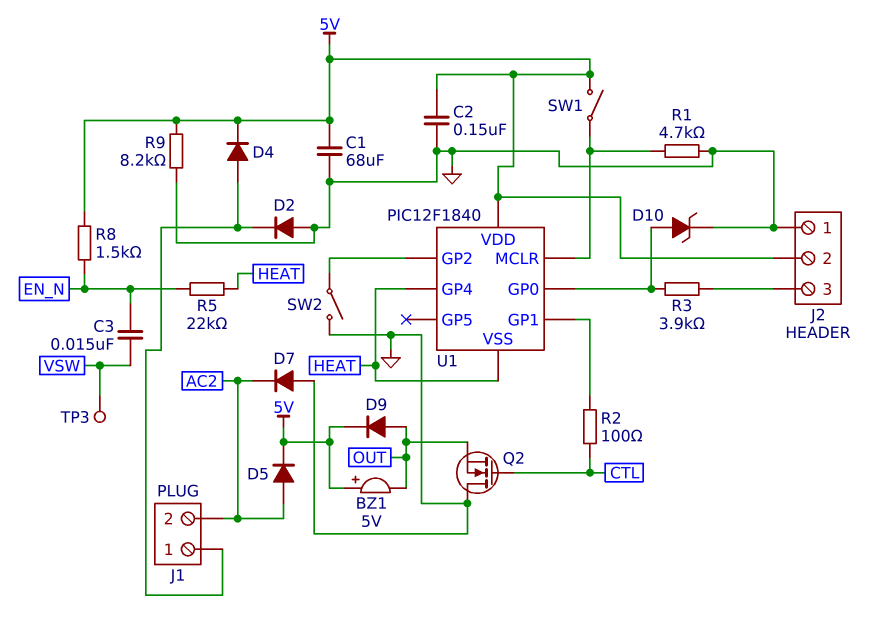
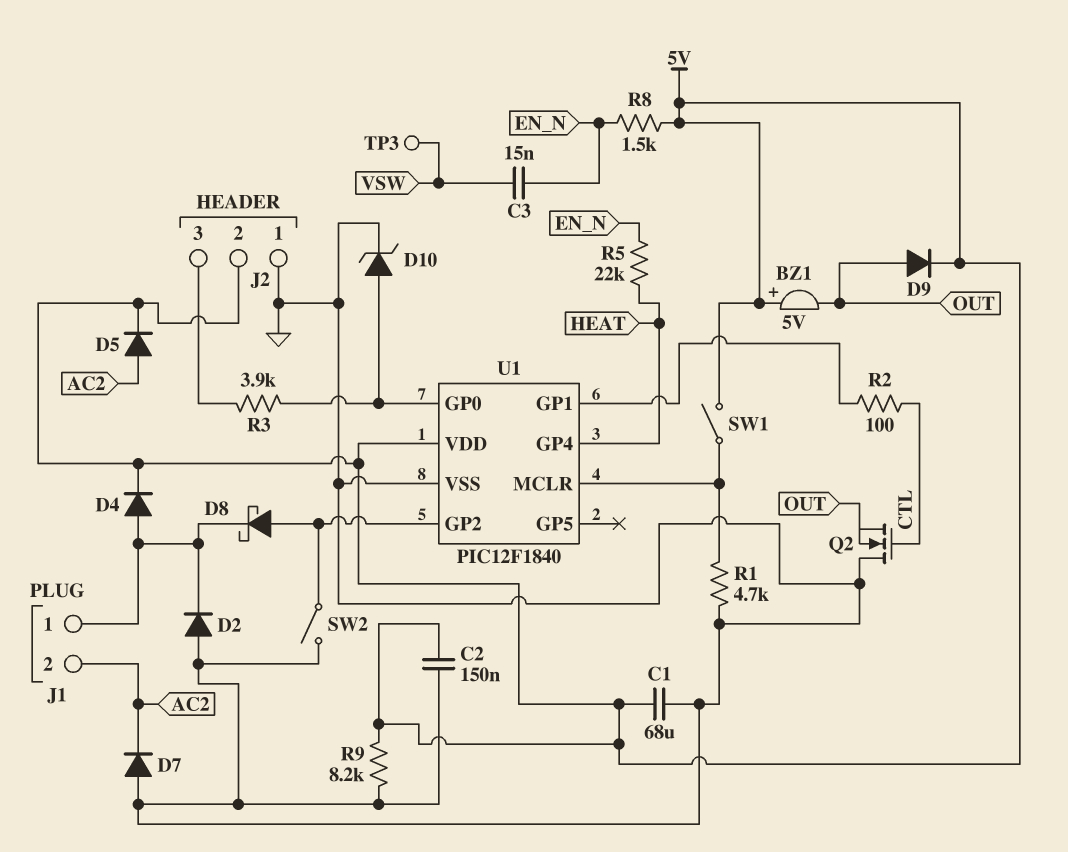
D8: none -> schottky (A U1/GP2, K J1/1)
U1 pin VSS: HEAT -> GND

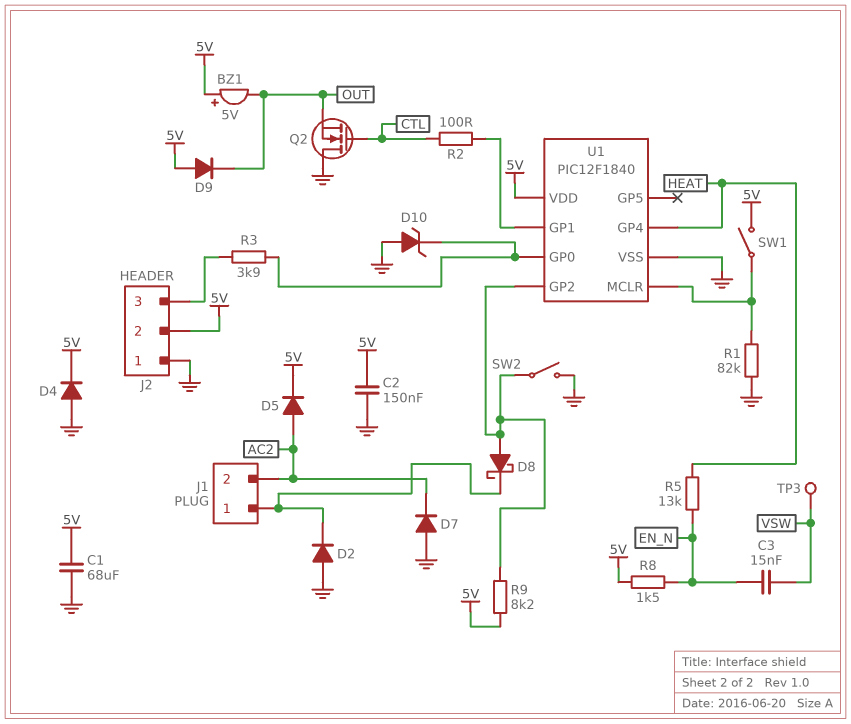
D4: diode (A J1/1, K 5V) -> diode (A GND, K 5V)
D9: diode (A OUT, K 5V) -> diode (A 5V, K OUT)
D10: zener (A U1/GP0, K GND) -> zener (A GND, K U1/GP0)
R1: 4.7k (GND, U1/MCLR) -> 82k (GND, U1/MCLR)
R5: 22k (EN_N, HEAT) -> 13k (EN_N, HEAT)
R9: 8.2k (5V, GND) -> 8.2k (5V, U1/GP2)

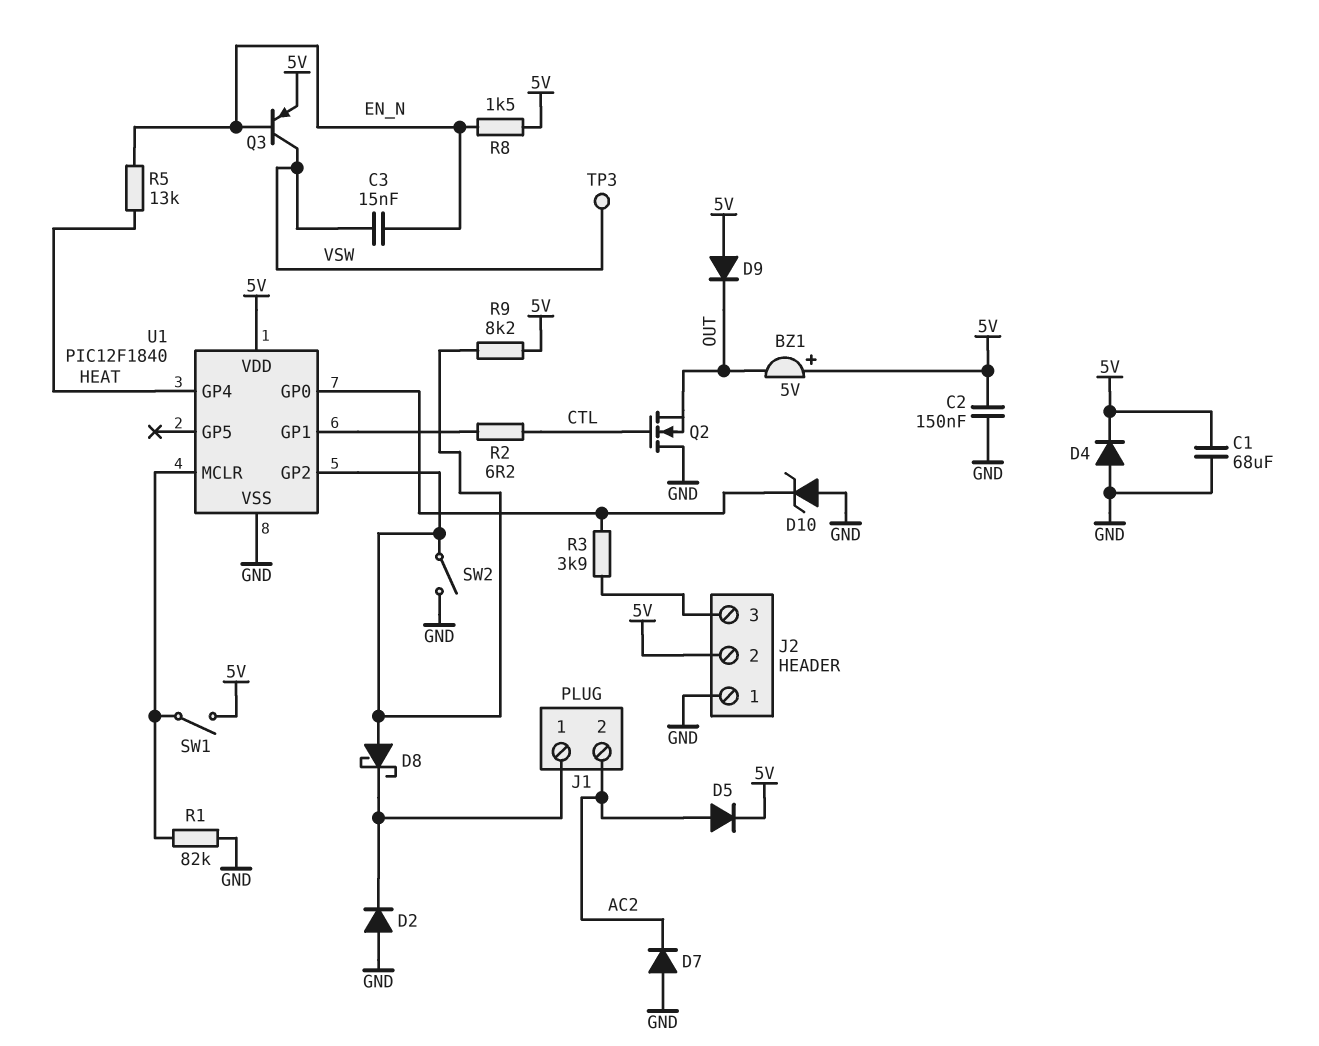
Q3: none -> PNP (B EN_N, C VSW, E 5V)
R2: 100 (CTL, U1/GP1) -> 6.2 (CTL, U1/GP1)

